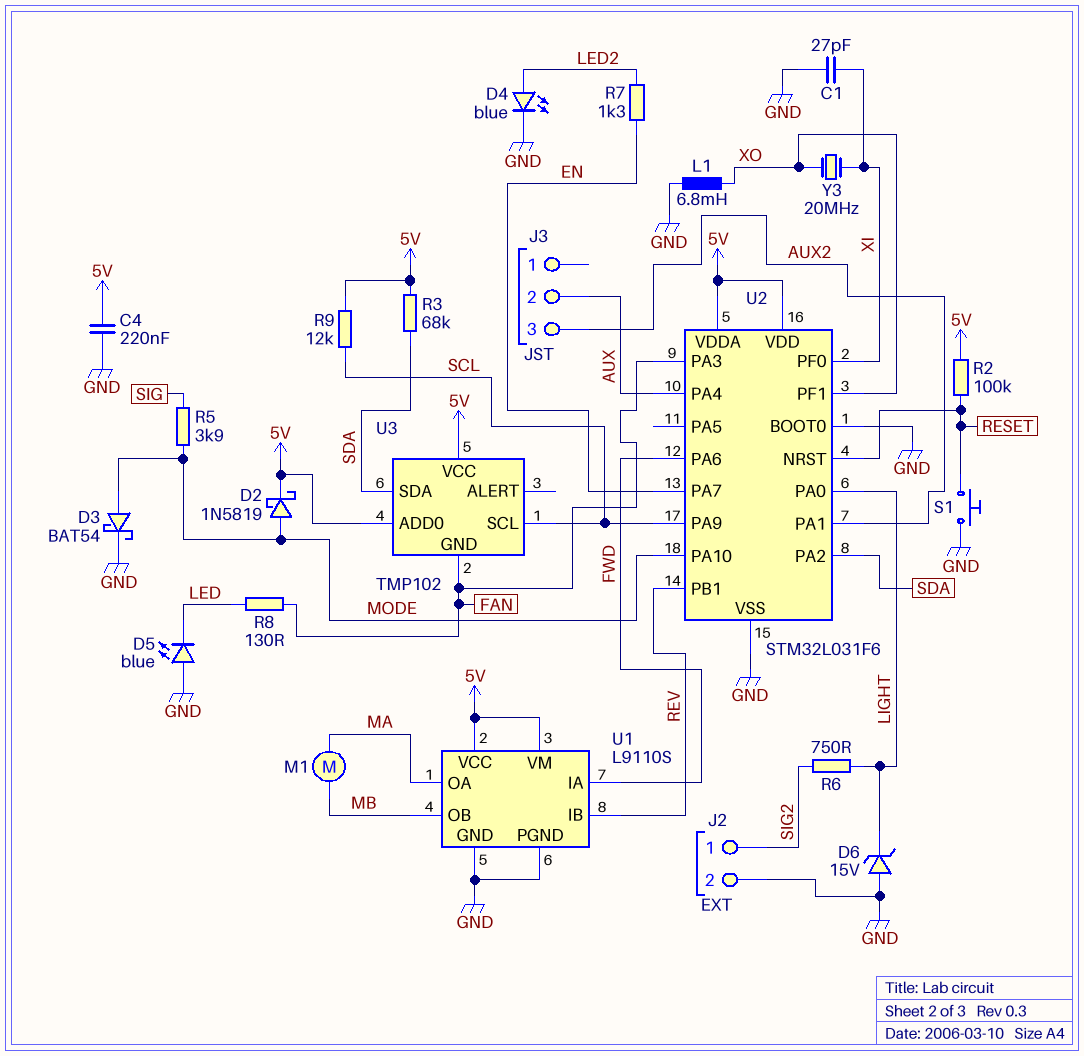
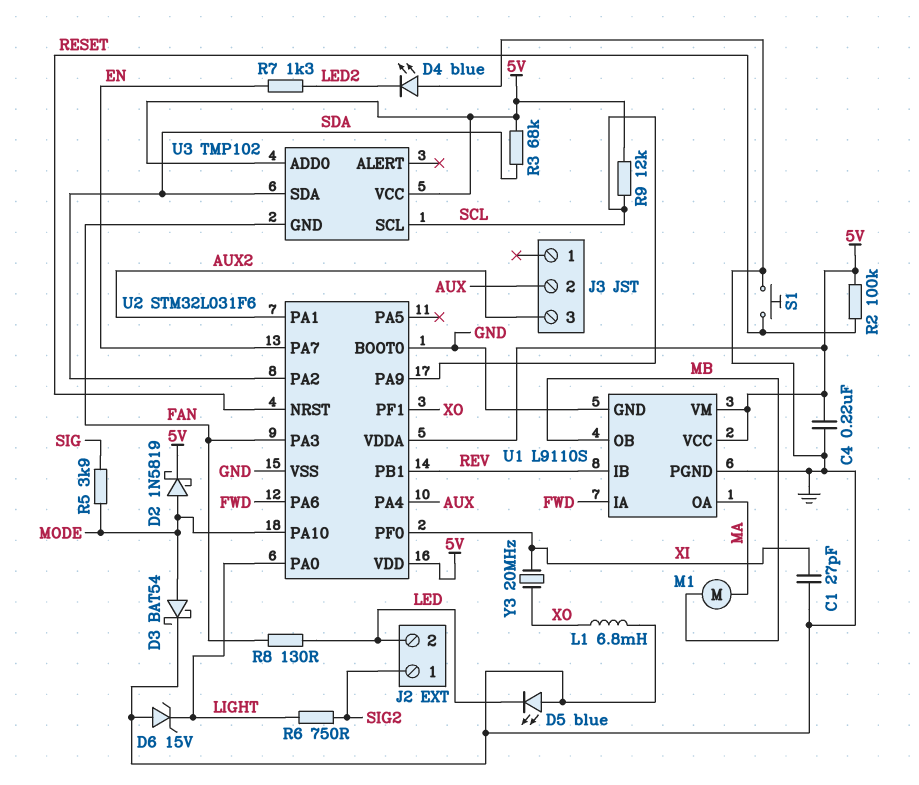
D4: LED blue (A LED2, K GND) -> LED blue (A GND, K LED2)
J2 pin 2: GND -> LED

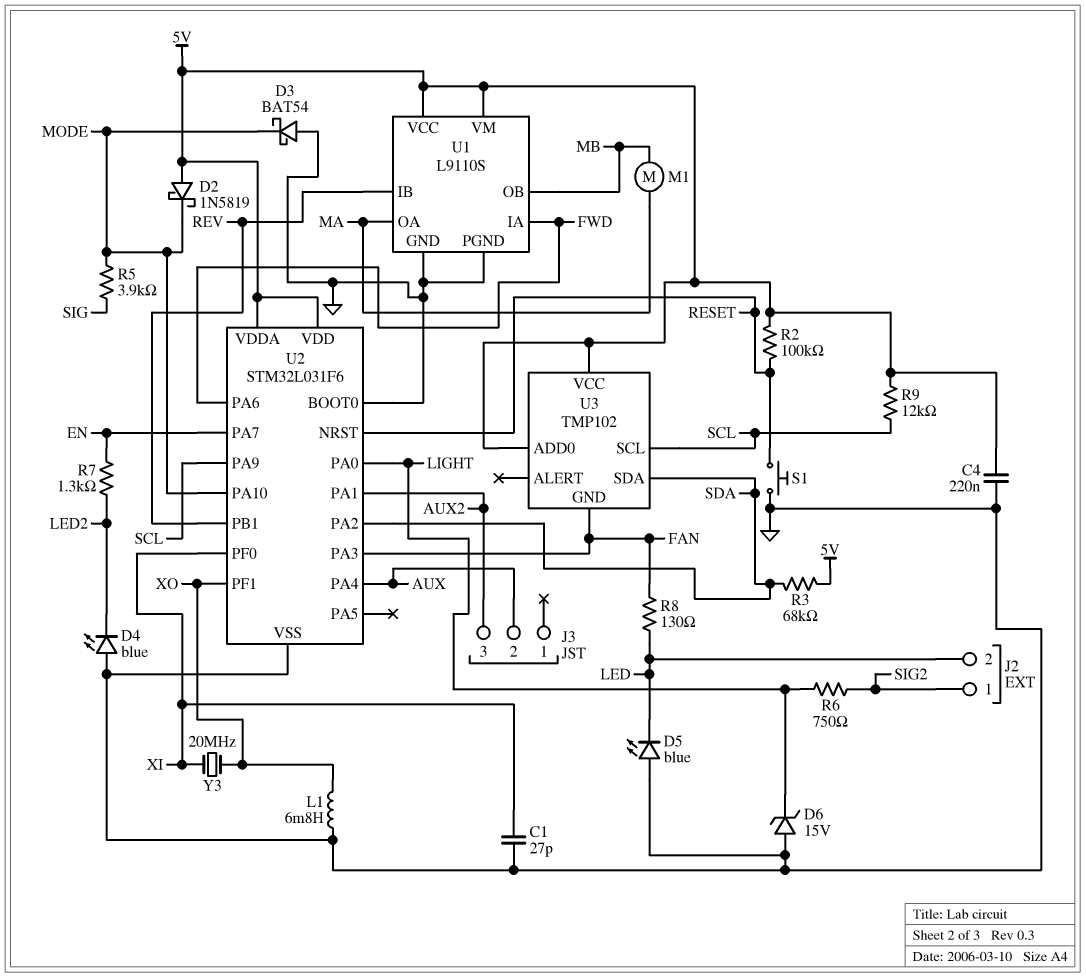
D2: schottky 1N5819 (A MODE, K 5V) -> schottky 1N5819 (A 5V, K MODE)
D3: schottky BAT54 (A MODE, K GND) -> schottky BAT54 (A GND, K MODE)

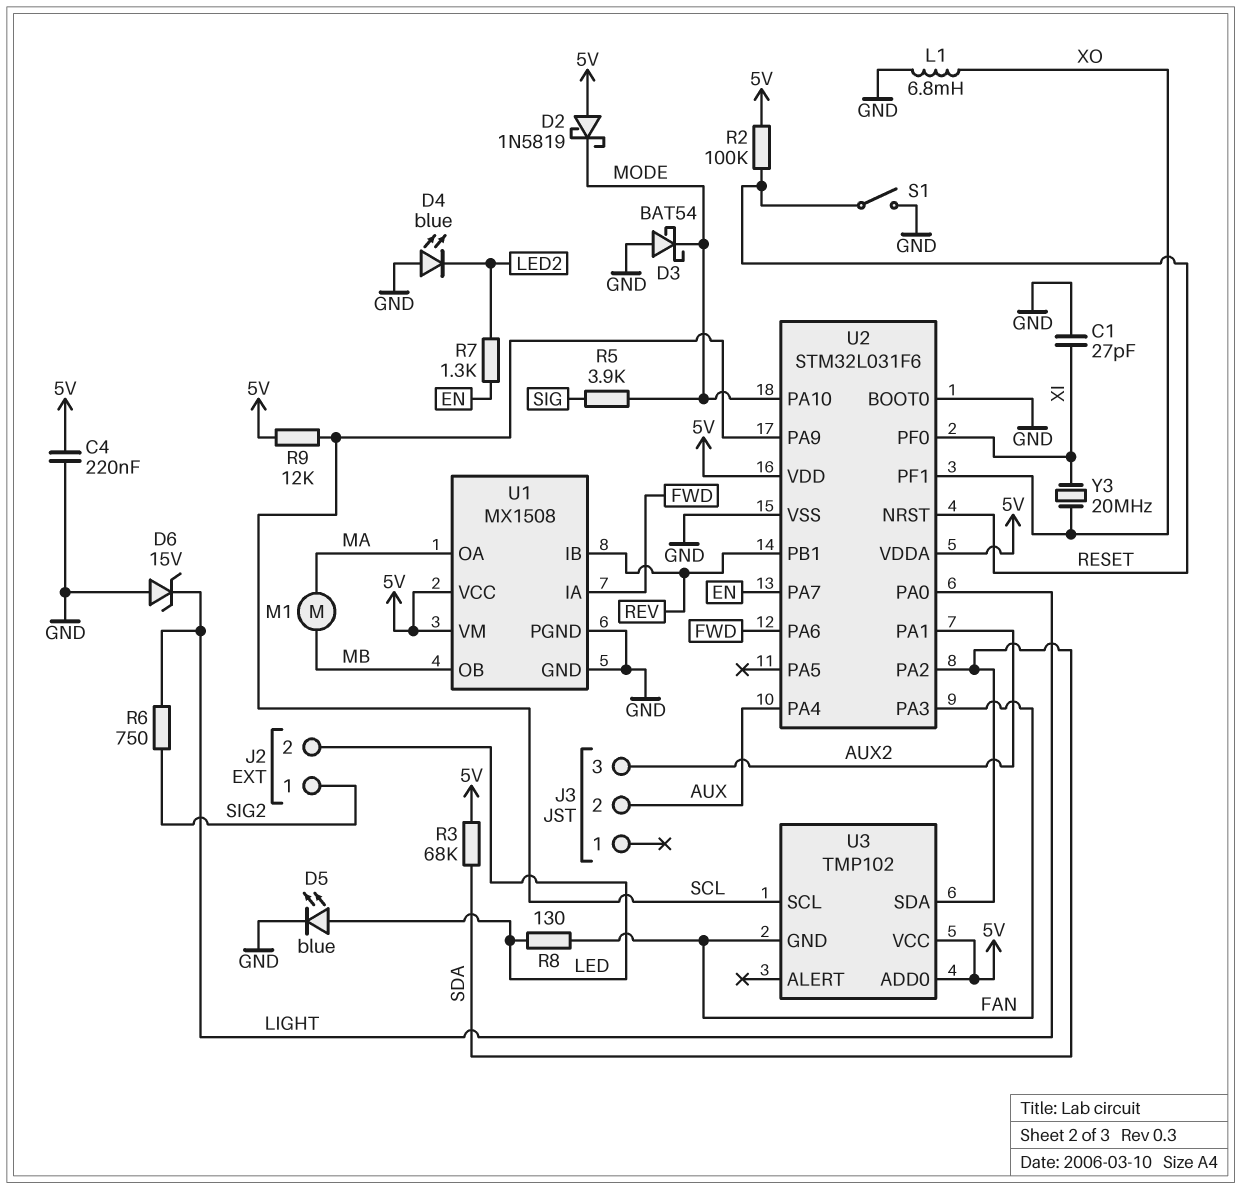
D5: LED blue (A GND, K LED) -> LED blue (A LED, K GND)
S1: button (GND, RESET) -> switch (GND, RESET)
U1: L9110S -> MX1508

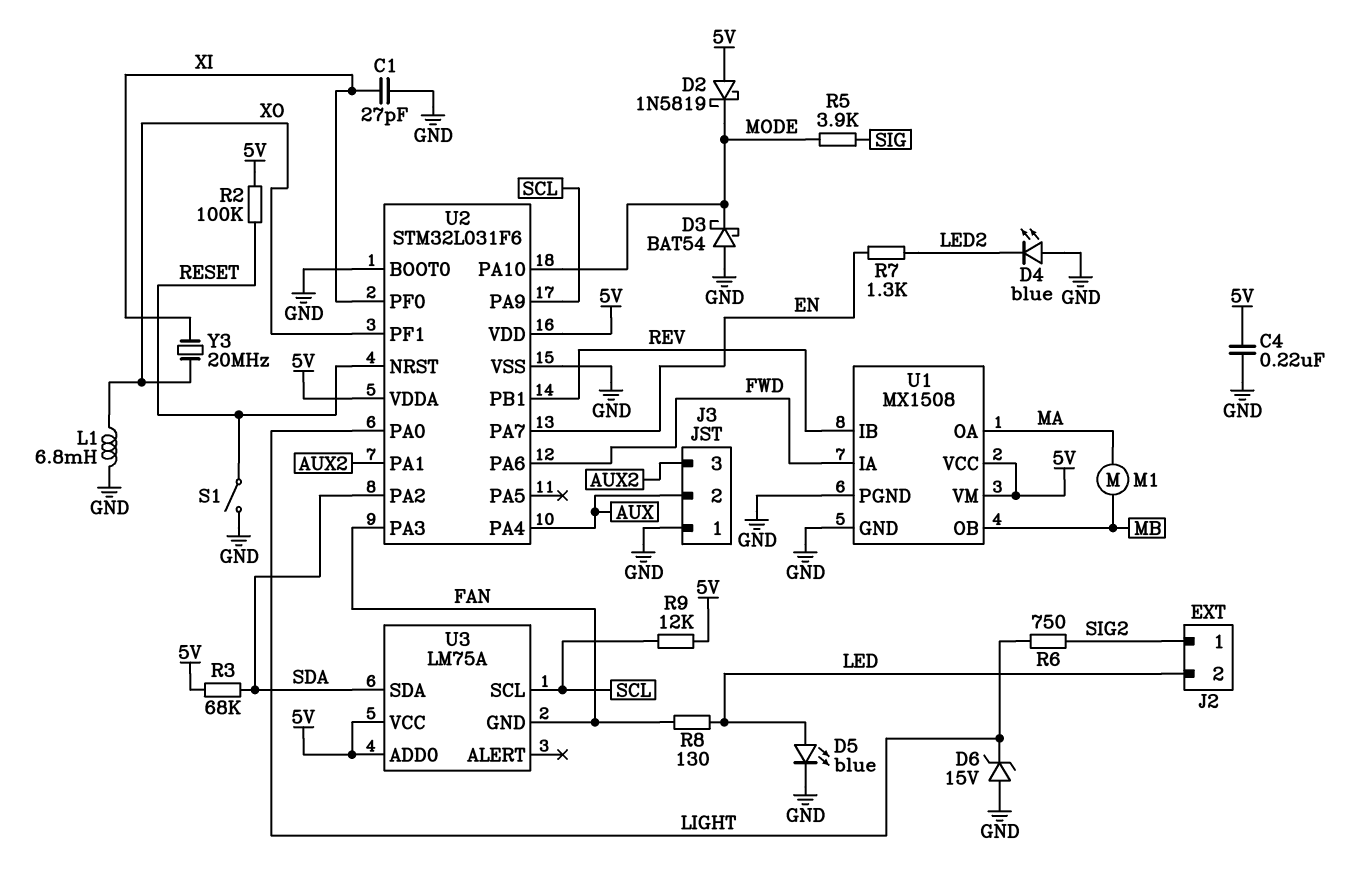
J3 pin 1: none -> GND
U3: TMP102 -> LM75A

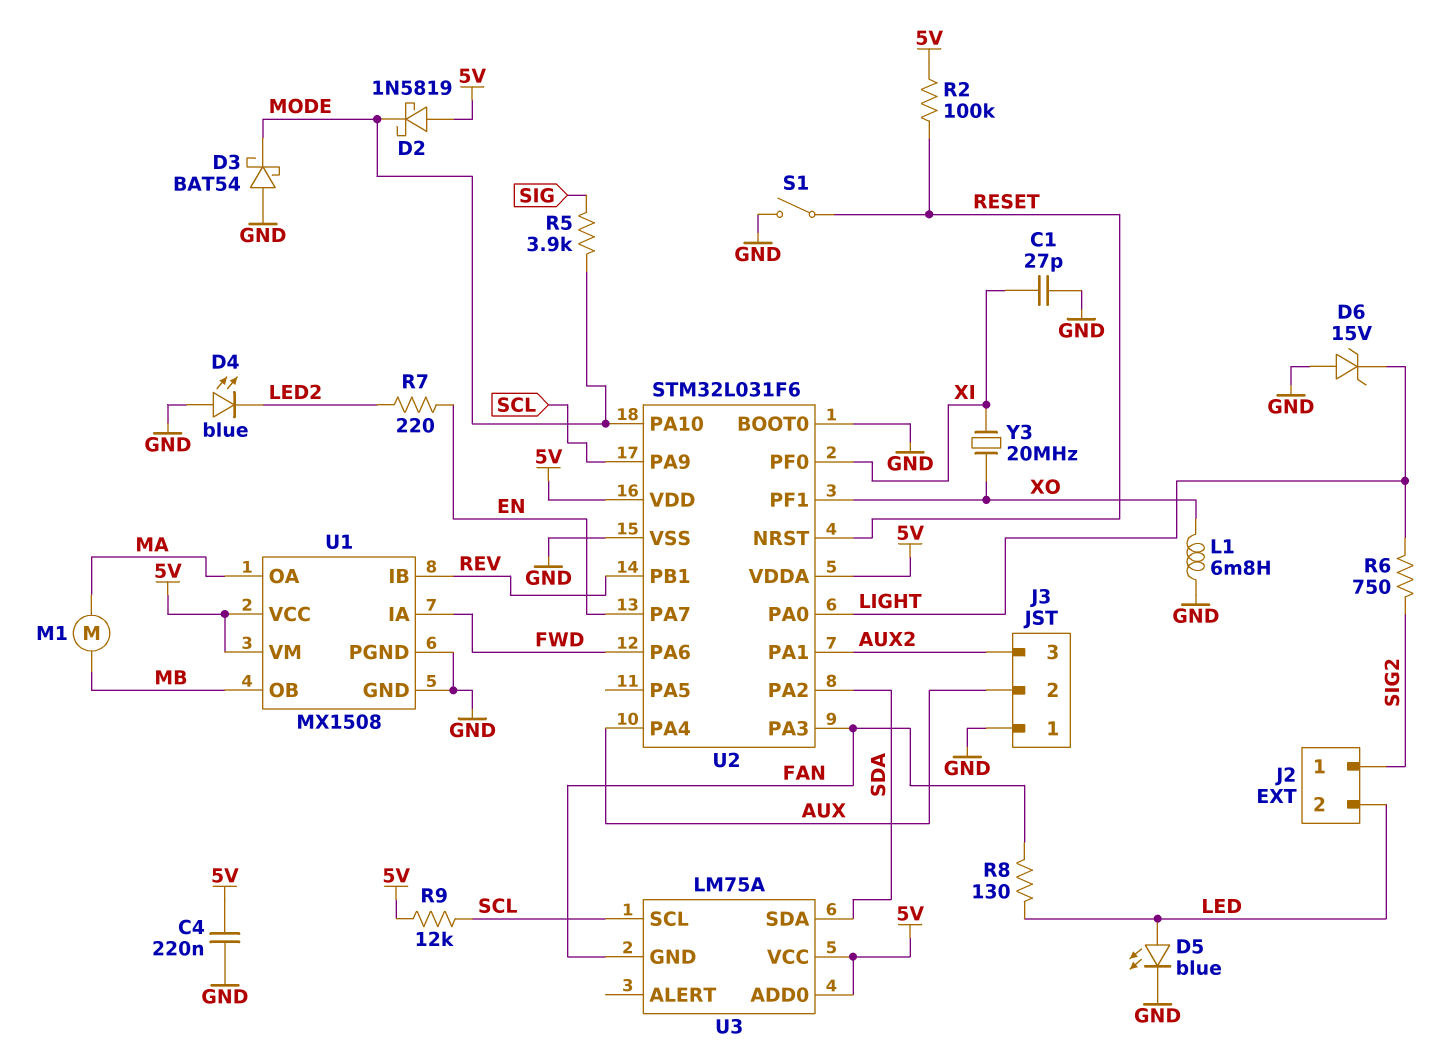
R3: 68k (5V, SDA) -> none
R7: 1.3k (EN, LED2) -> 220 (EN, LED2)

